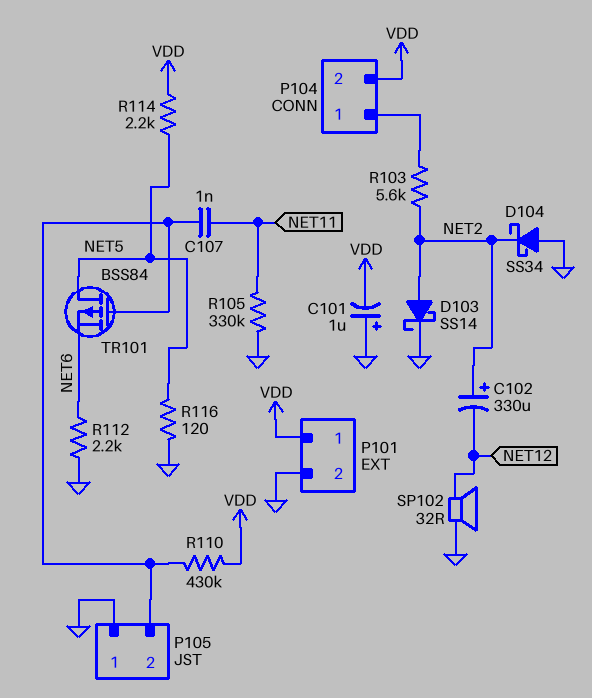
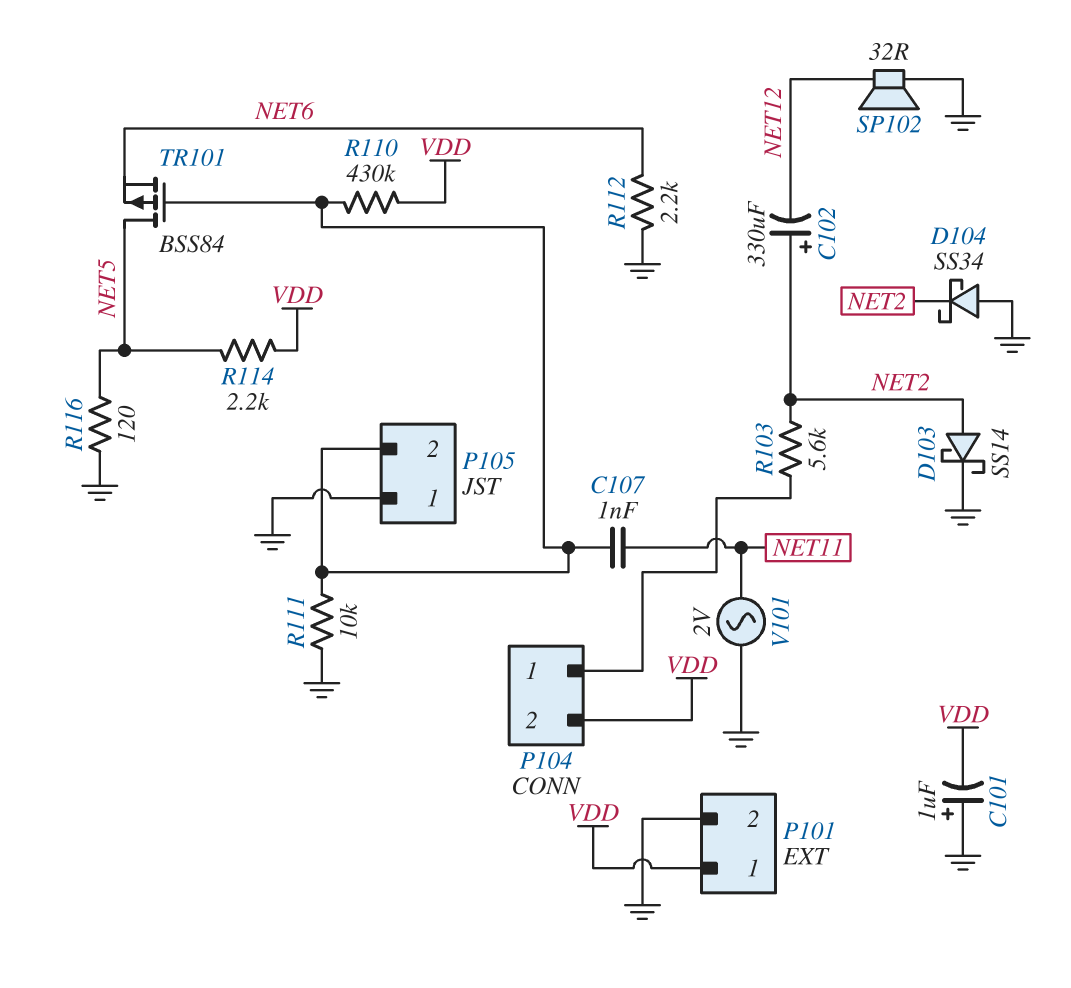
R105: 330k (GND, NET11) -> none
R111: none -> 10k (GND, P105/2)
V101: none -> AC 2V (GND, NET11)

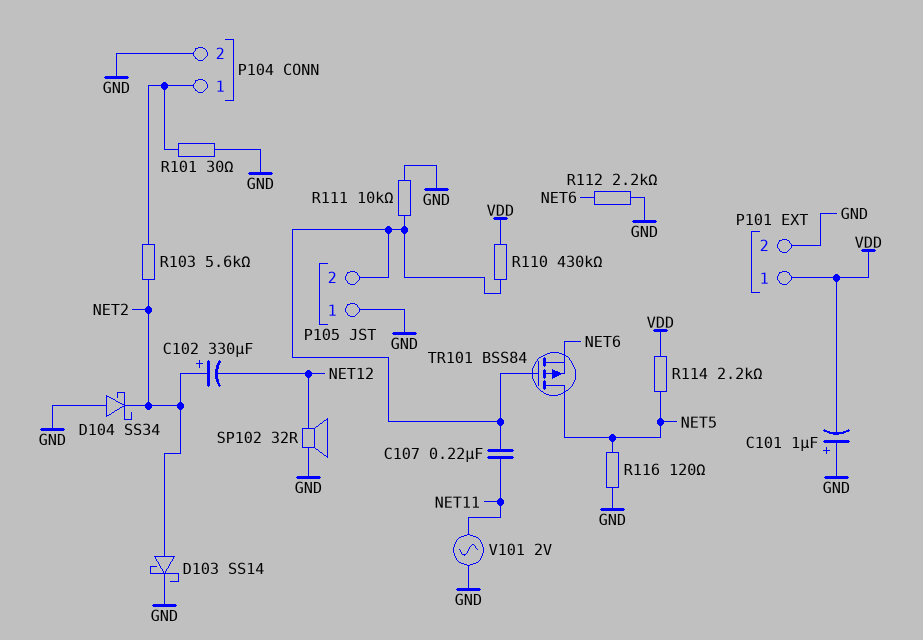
C107: 1nF (NET11, P105/2) -> 220nF (NET11, P105/2)
P104 pin 2: VDD -> GND
R101: none -> 30 (GND, P104/1)

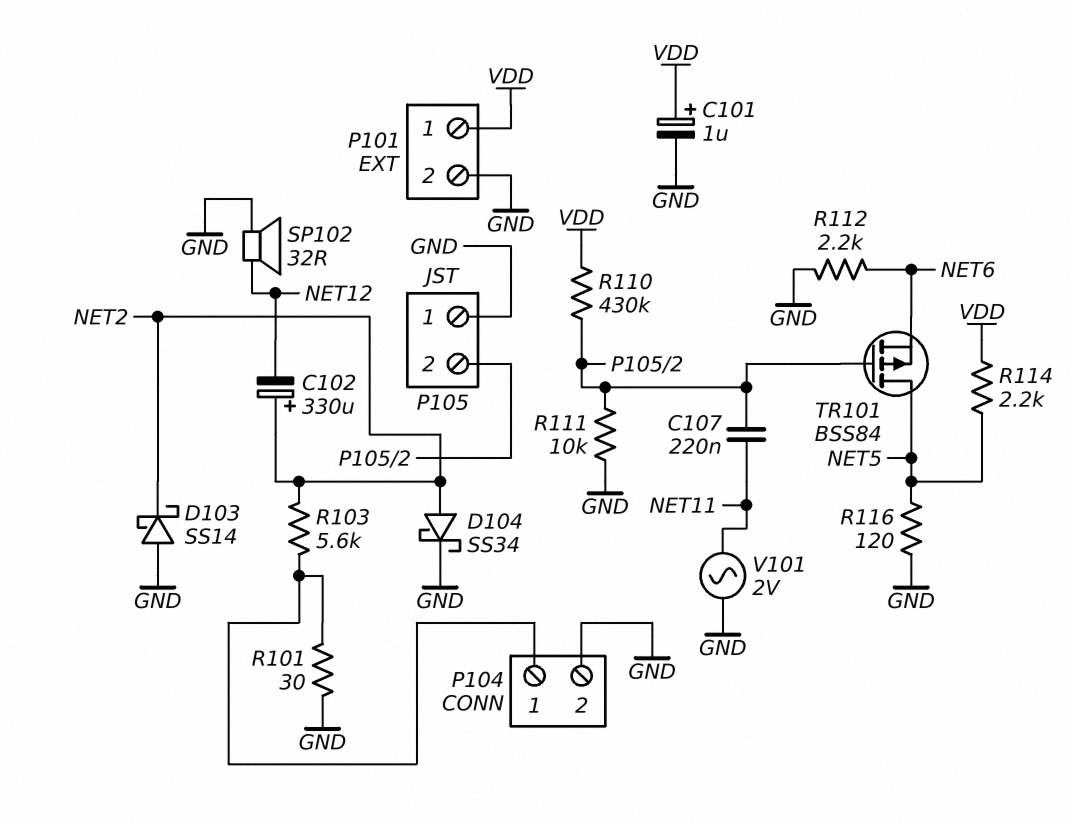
C101: 1uF (plus GND, minus VDD) -> 1uF (plus VDD, minus GND)
D103: schottky SS14 (A NET2, K GND) -> schottky SS14 (A GND, K NET2)
D104: schottky SS34 (A GND, K NET2) -> schottky SS34 (A NET2, K GND)

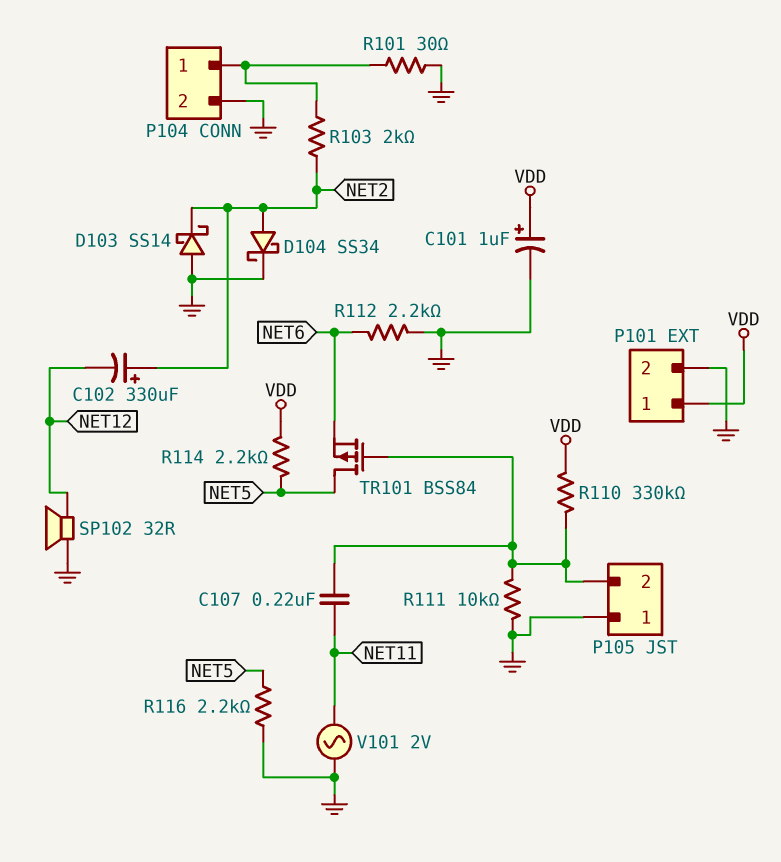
R103: 5.6k (NET2, P104/1) -> 2k (NET2, P104/1)
R110: 430k (P105/2, VDD) -> 330k (P105/2, VDD)
R116: 120 (GND, NET5) -> 2.2k (GND, NET5)

